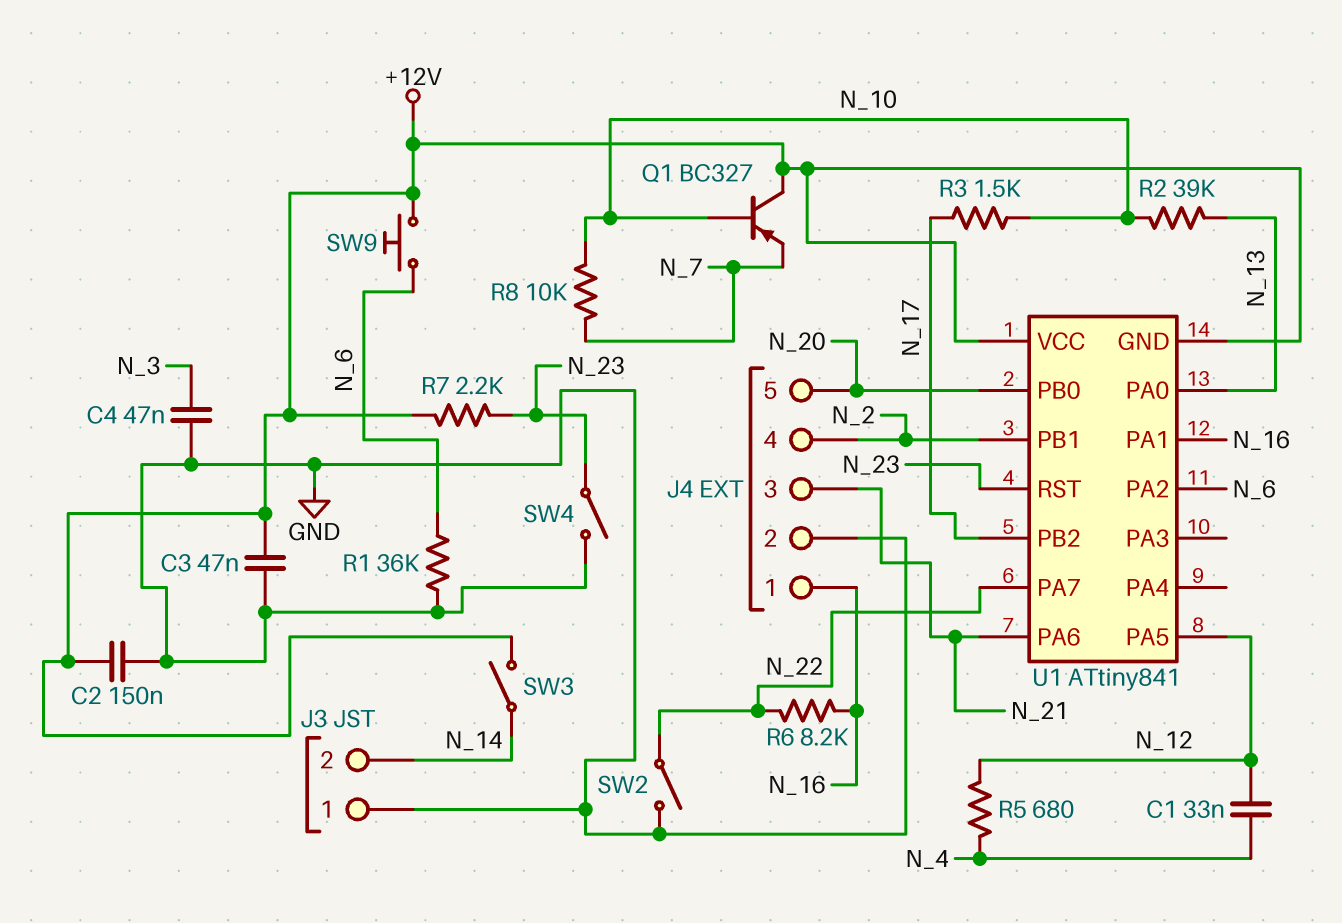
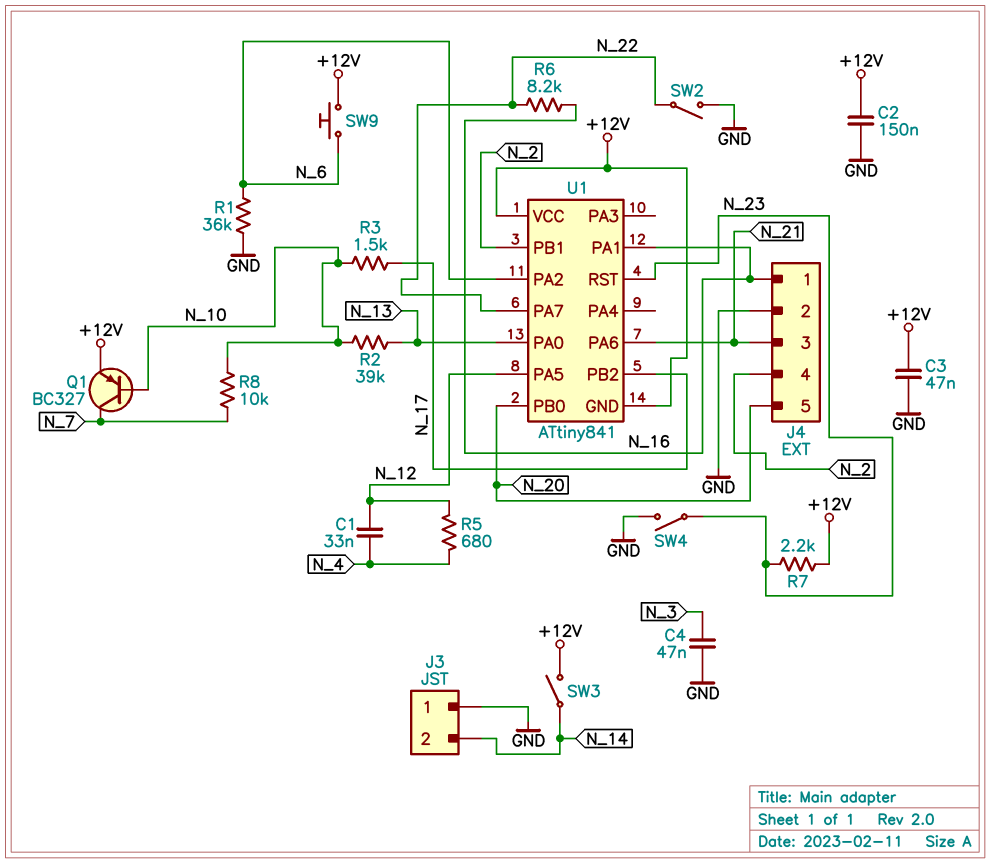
Q1: PNP BC327 (B N_10, C +12V, E N_7) -> PNP BC327 (B N_10, C N_7, E +12V)

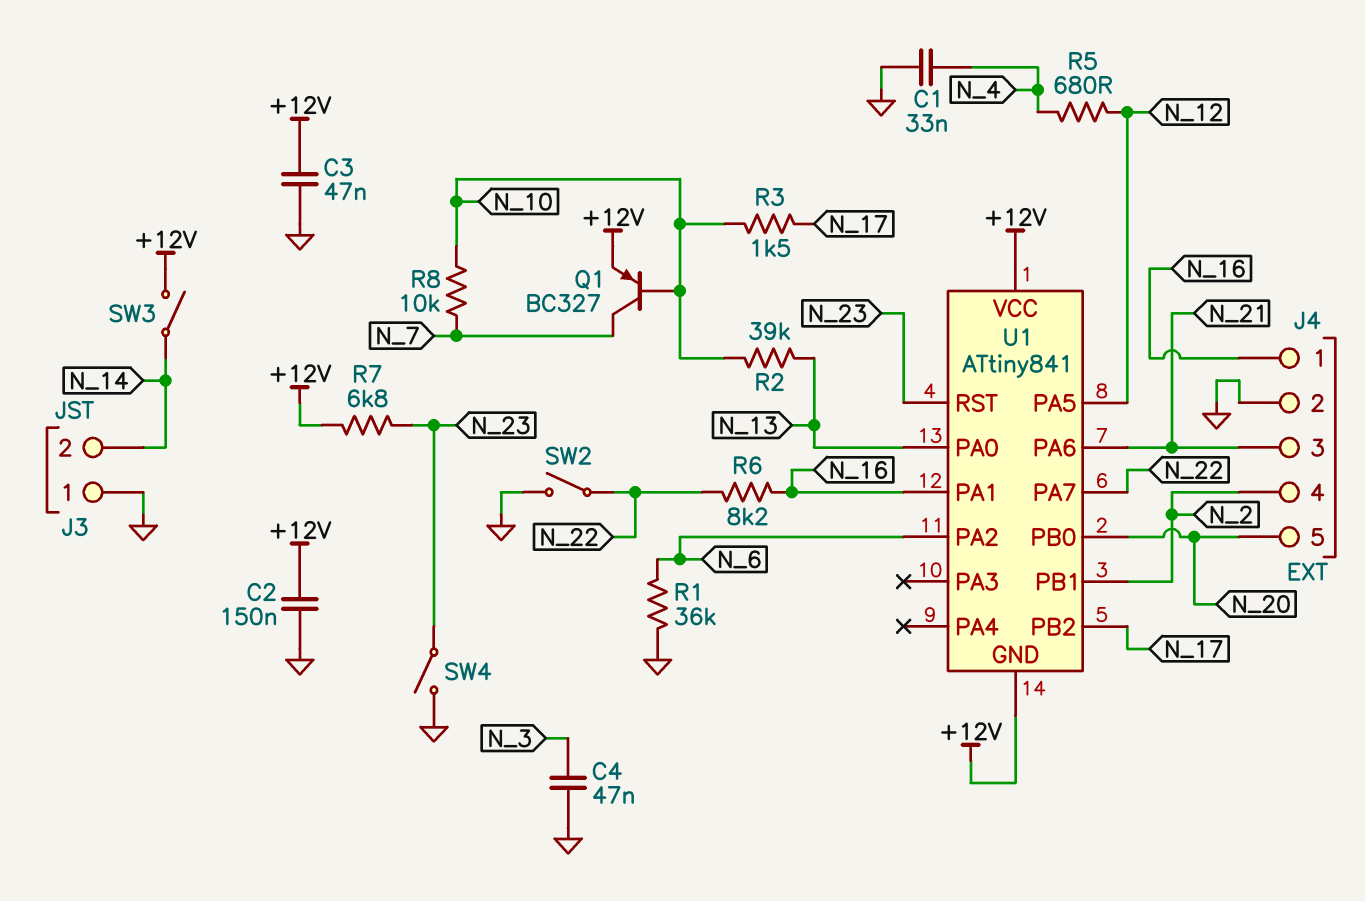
C1: 33nF (N_4, N_12) -> 33nF (GND, N_4)
R7: 2.2k (+12V, N_23) -> 6.8k (+12V, N_23)
SW9: button (+12V, N_6) -> none

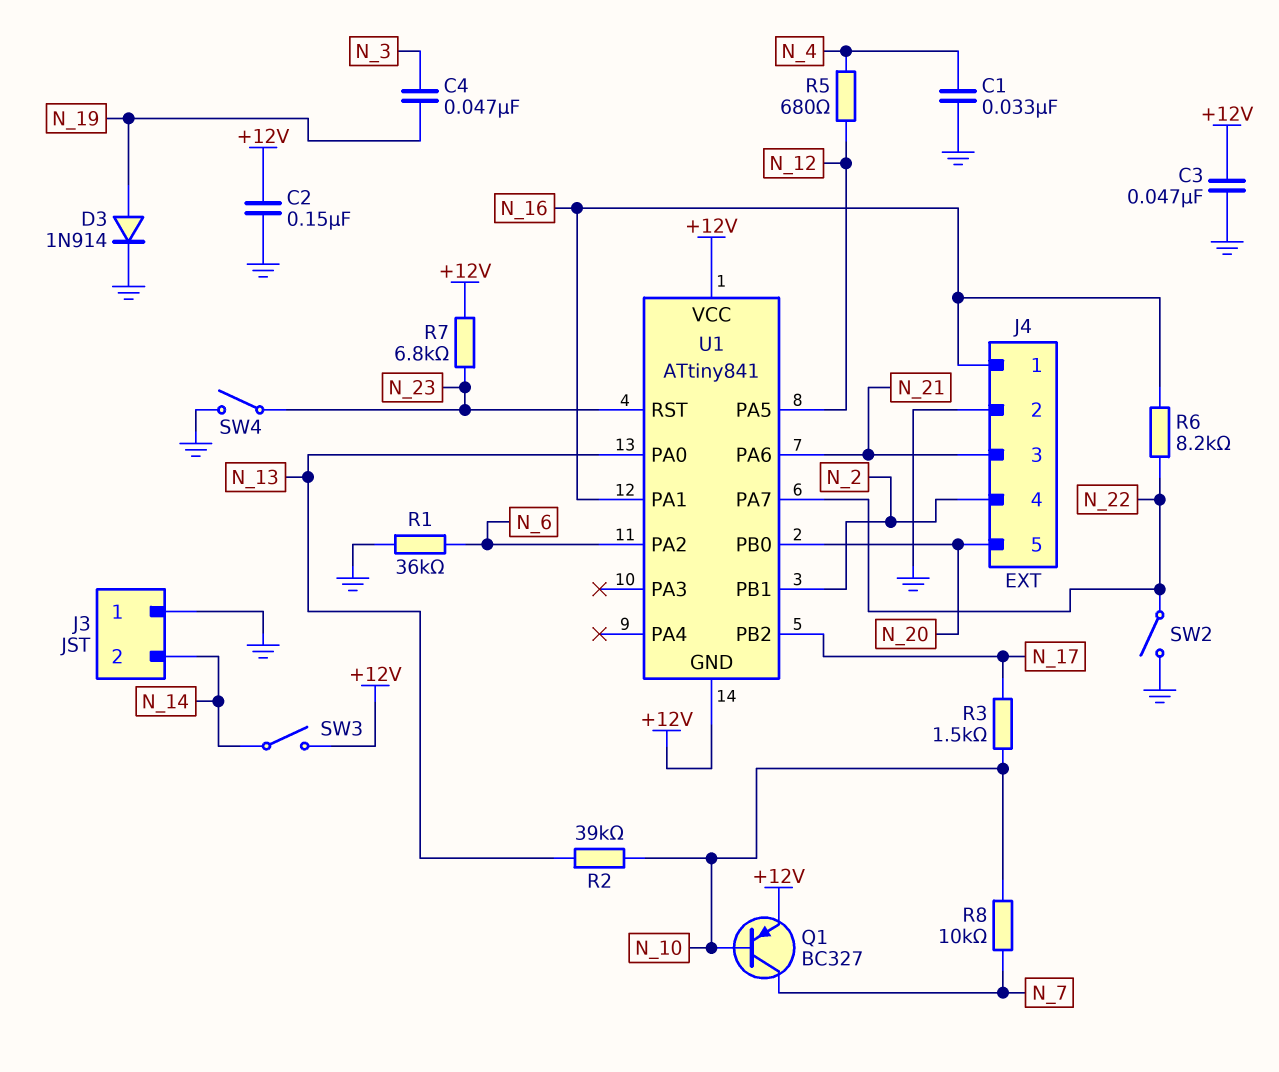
C4: 47nF (GND, N_3) -> 47nF (N_3, N_19)
D3: none -> diode 1N914 (A N_19, K GND)

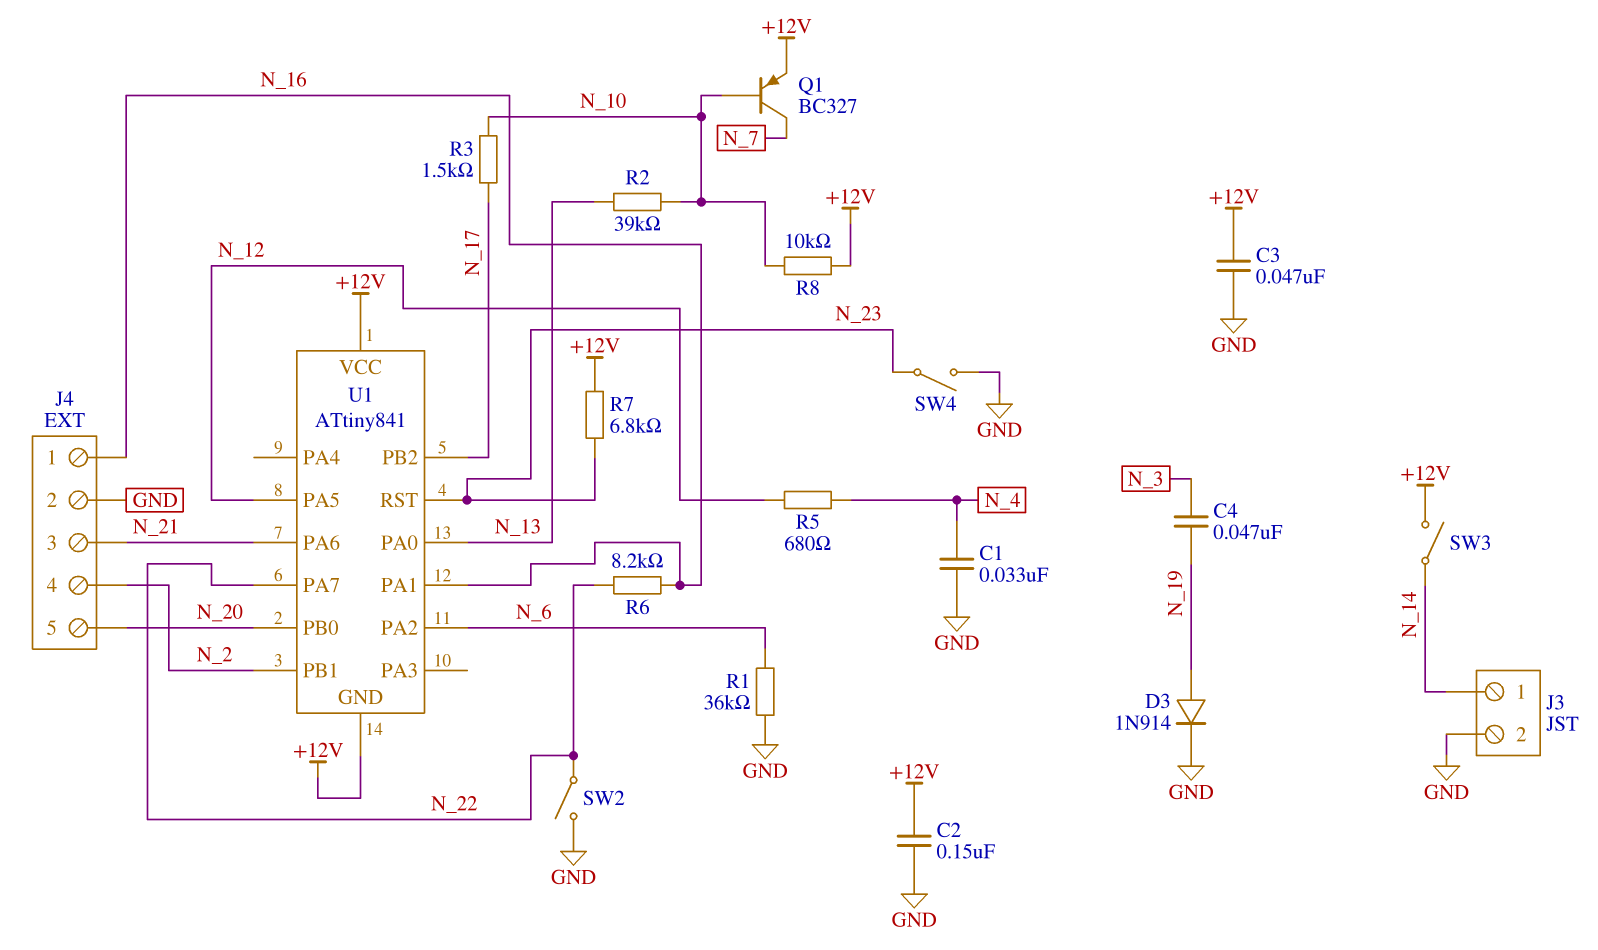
J3 pin 1: GND -> N_14
J3 pin 2: N_14 -> GND
R8: 10k (N_7, N_10) -> 10k (+12V, N_10)

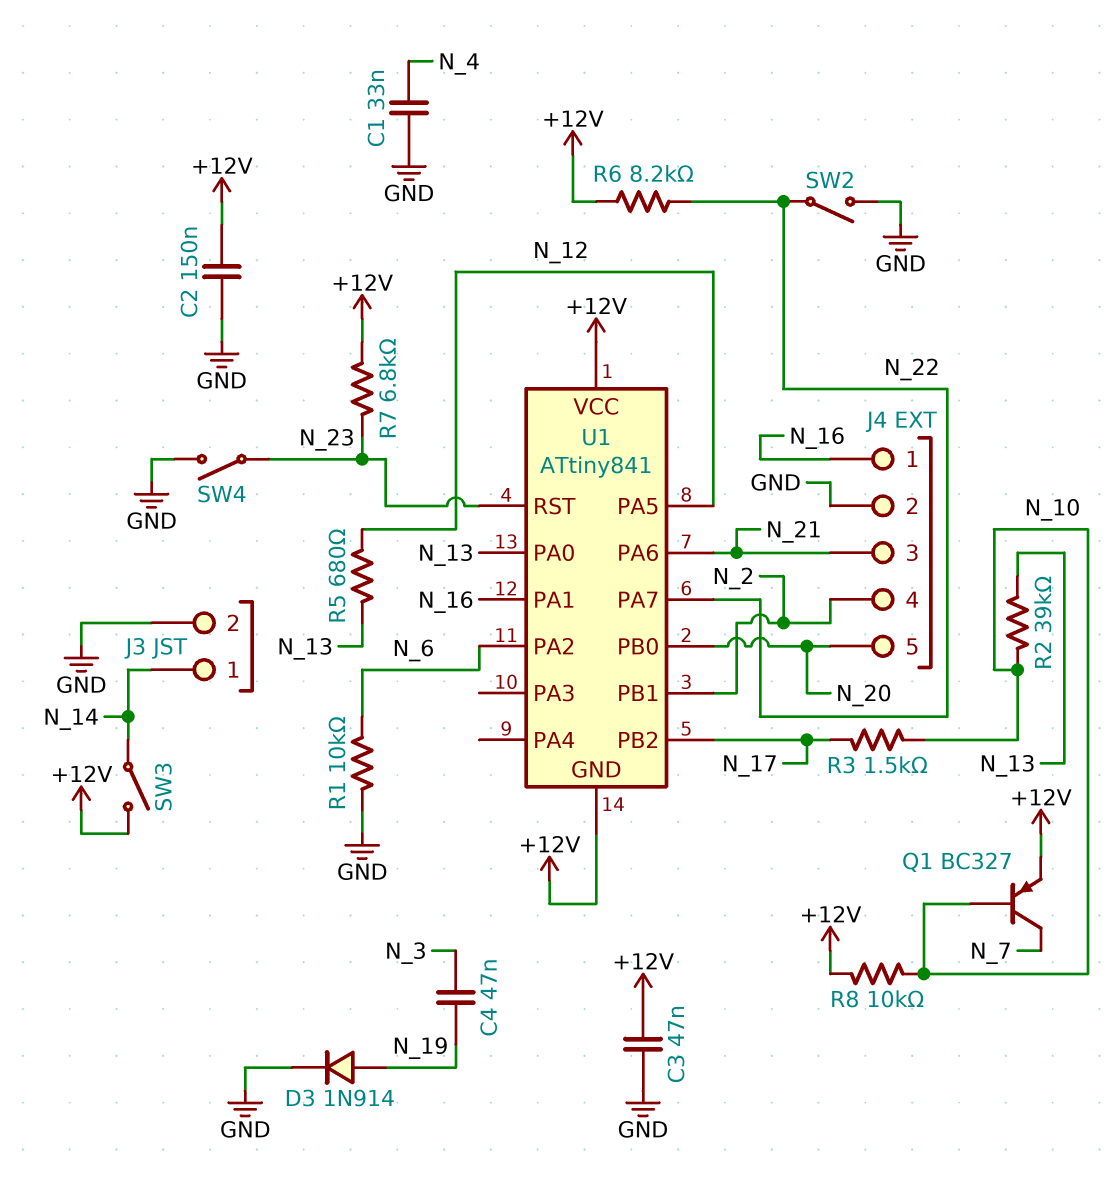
R1: 36k (GND, N_6) -> 10k (GND, N_6)
R5: 680 (N_4, N_12) -> 680 (N_12, N_13)
R6: 8.2k (N_16, N_22) -> 8.2k (+12V, N_22)

